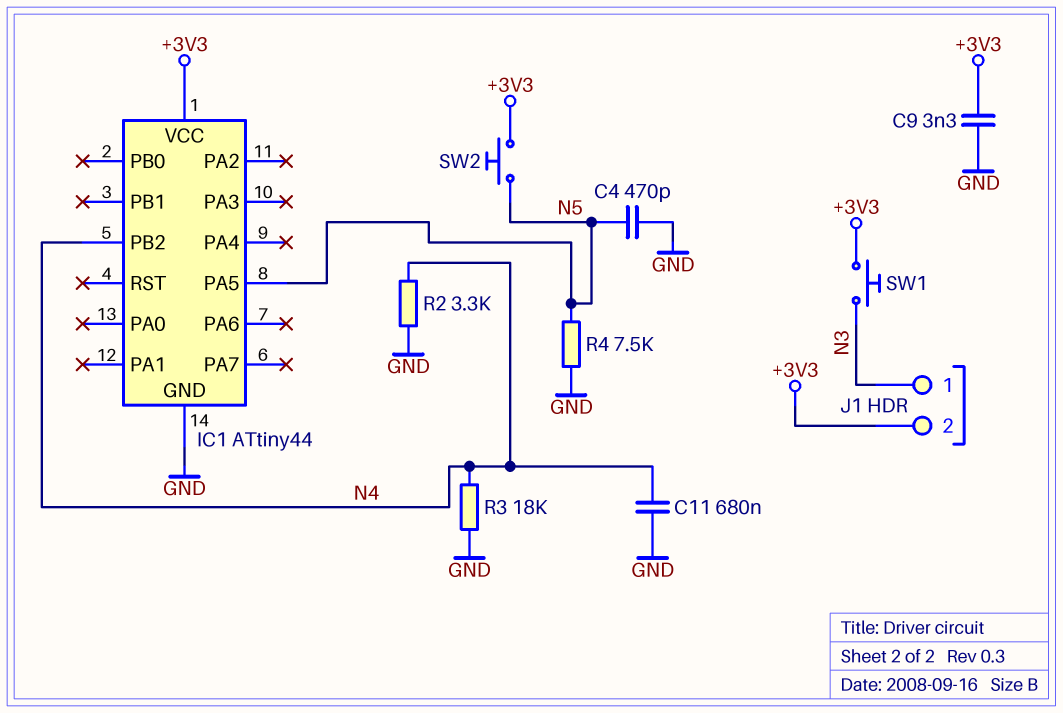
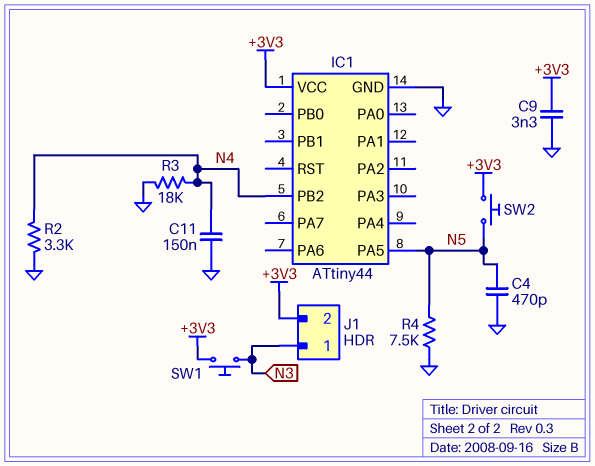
C11: 680nF (GND, N4) -> 150nF (GND, N4)

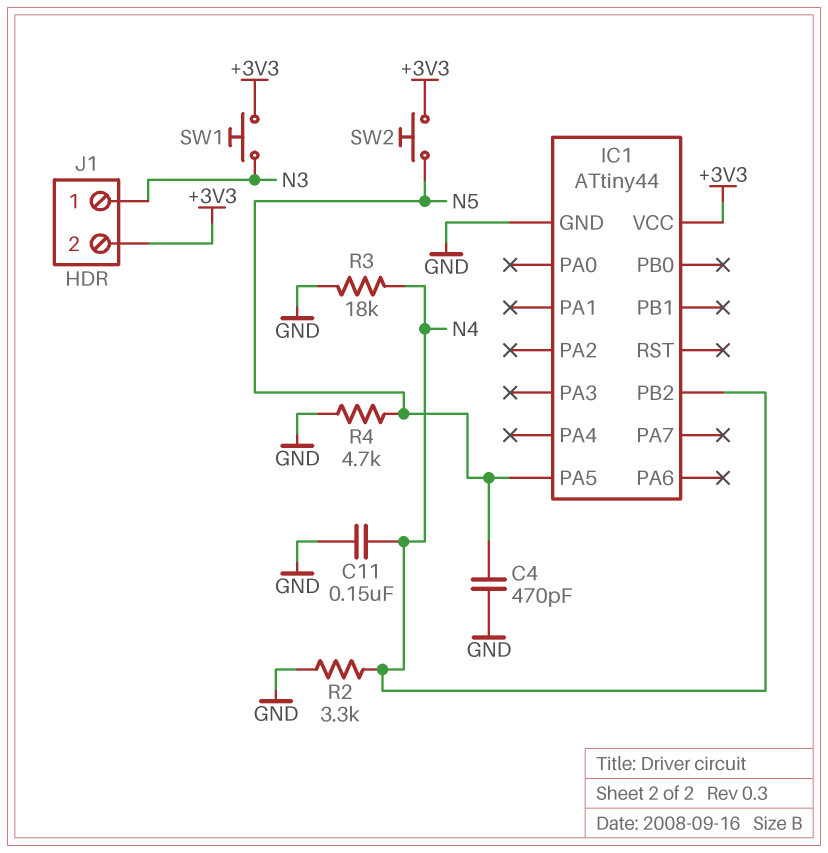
C9: 3.3nF (+3V3, GND) -> none
R4: 7.5k (GND, N5) -> 4.7k (GND, N5)

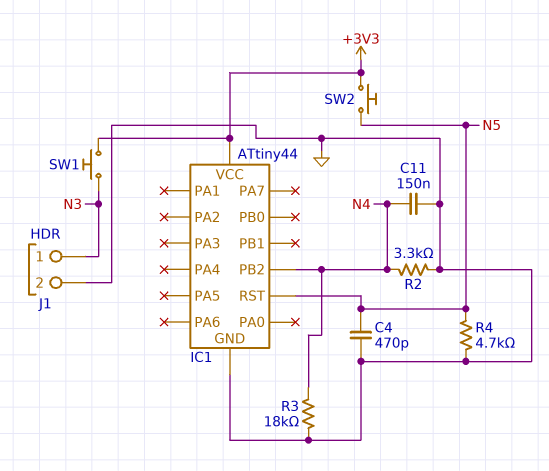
IC1 pin PA5: N5 -> none
IC1 pin RST: none -> N5
J1 pin 2: +3V3 -> GND

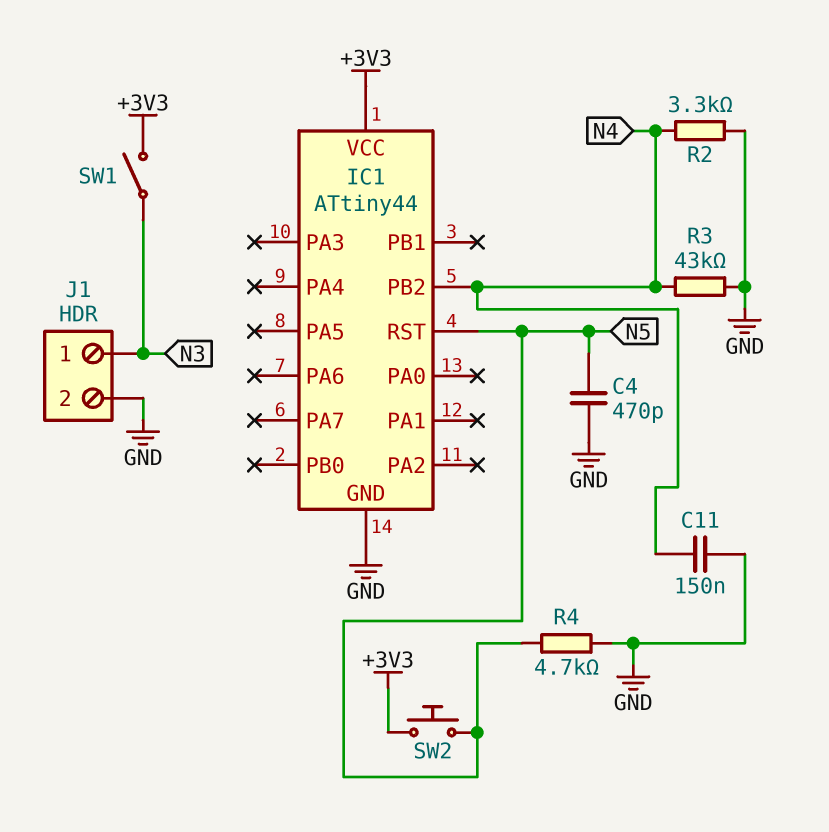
R3: 18k (GND, N4) -> 43k (GND, N4)
SW1: button (+3V3, N3) -> switch (+3V3, N3)

